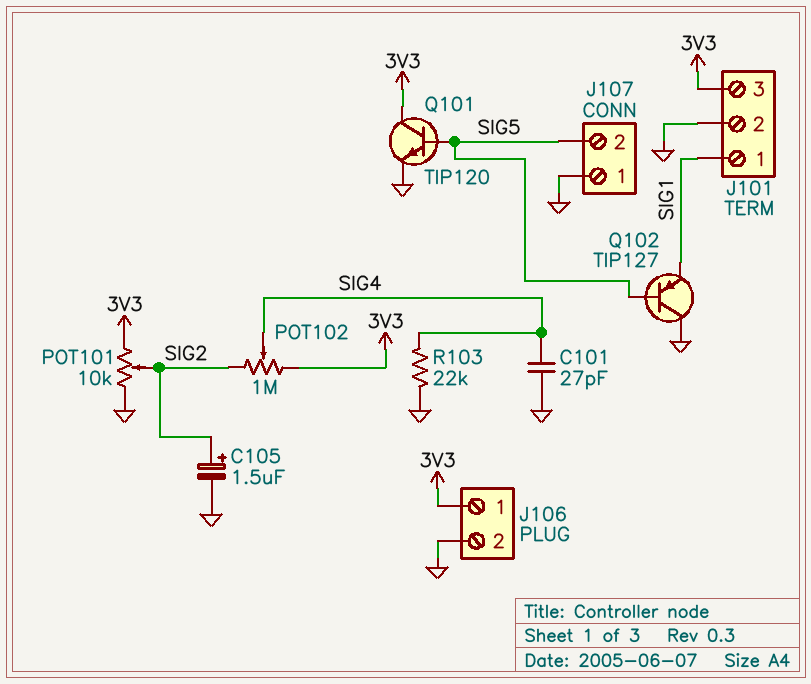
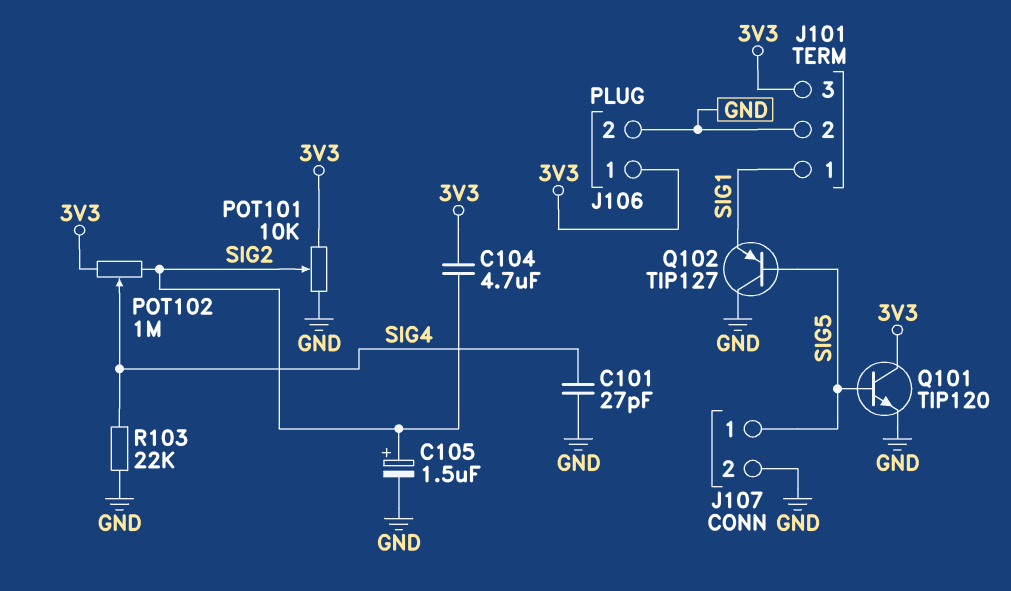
C104: none -> 4.7uF (3V3, SIG2)
J107 pin 1: GND -> SIG5
J107 pin 2: SIG5 -> GND

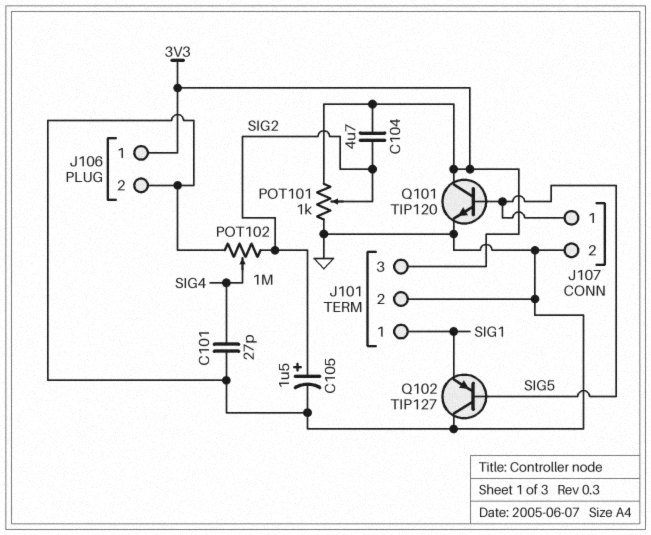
POT101: 10k (3V3, GND, wiper SIG2) -> 1k (3V3, GND, wiper SIG2)
POT102: 1M (3V3, SIG2, wiper SIG4) -> 1M (GND, SIG2, wiper SIG4)
R103: 22k (GND, SIG4) -> none

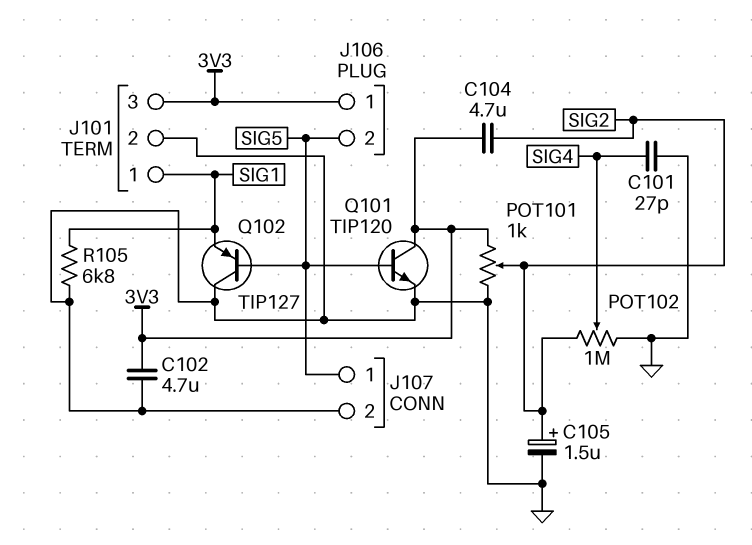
C102: none -> 4.7uF (3V3, GND)
J106 pin 2: GND -> SIG5
R105: none -> 6.8k (GND, SIG1)

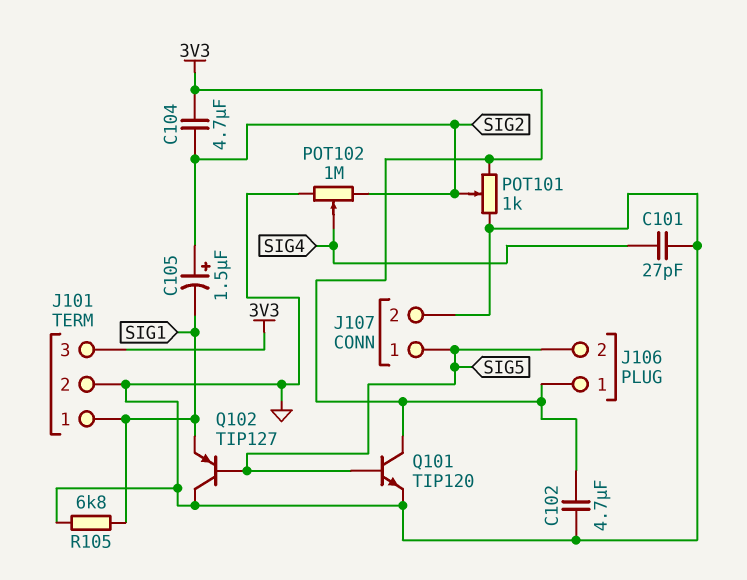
C105: 1.5uF (plus SIG2, minus GND) -> 1.5uF (plus SIG2, minus SIG1)

